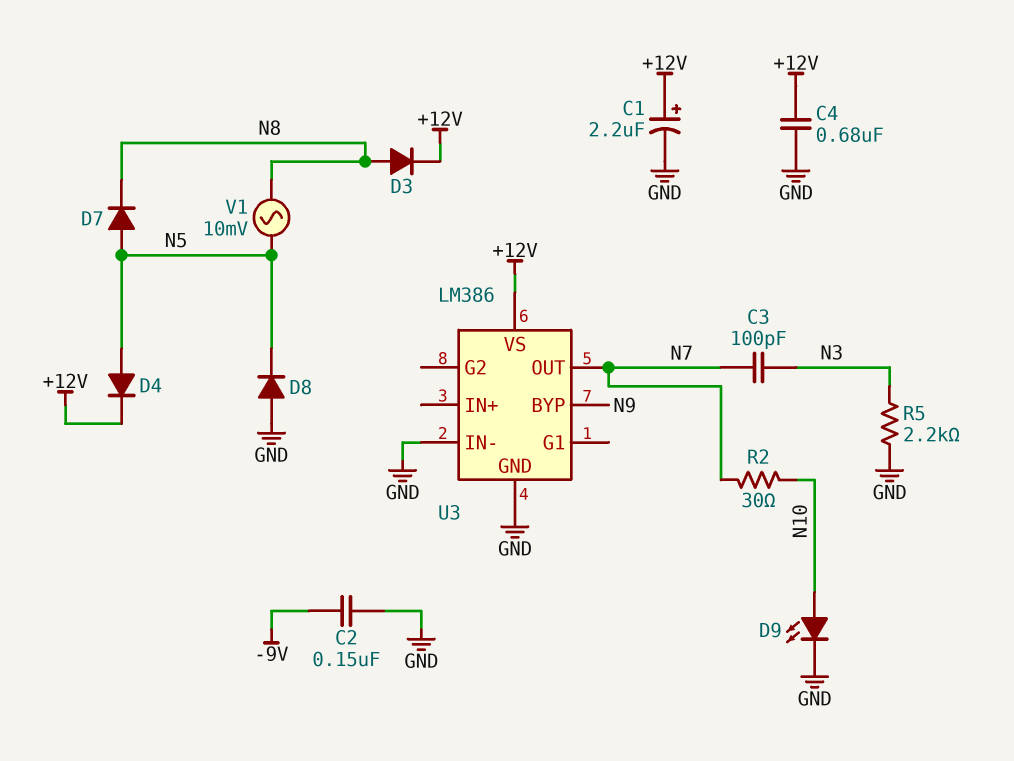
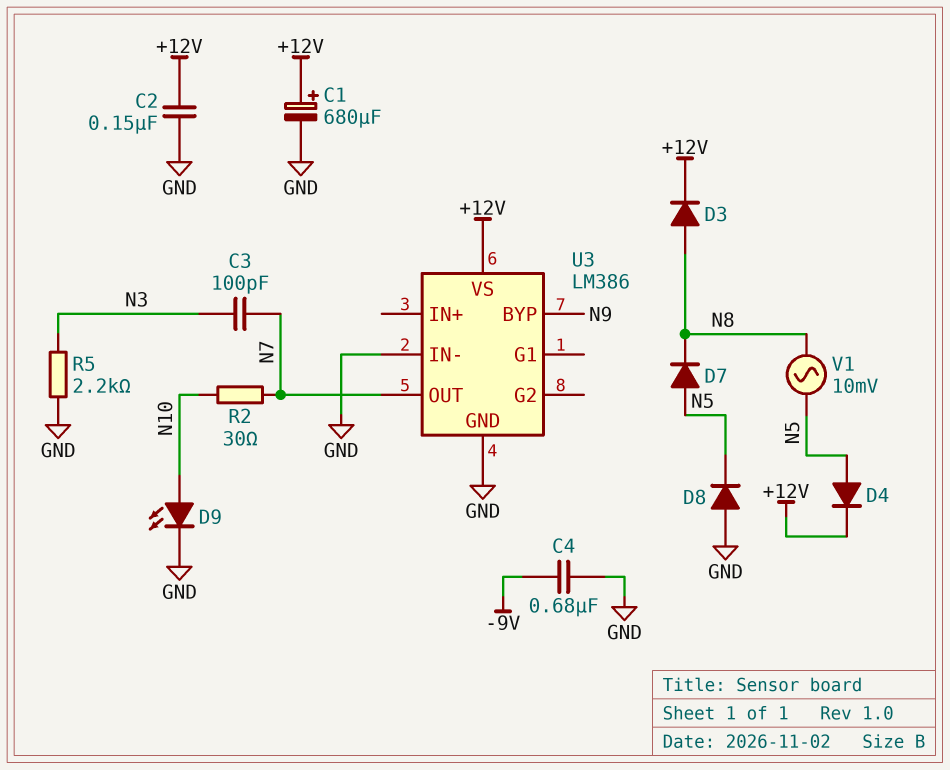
C1: 2.2uF (plus +12V, minus GND) -> 680uF (plus +12V, minus GND)
C2: 150nF (-9V, GND) -> 150nF (+12V, GND)
C4: 680nF (+12V, GND) -> 680nF (-9V, GND)

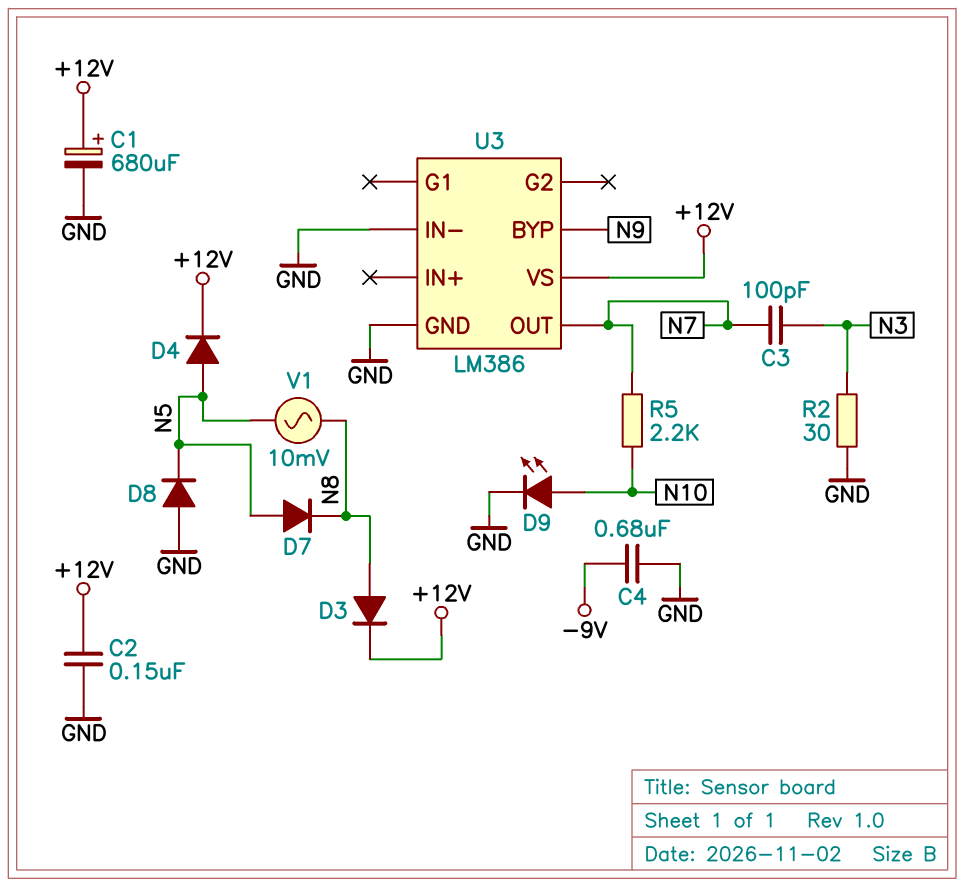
R2: 30 (N7, N10) -> 30 (GND, N3)
R5: 2.2k (GND, N3) -> 2.2k (N7, N10)

